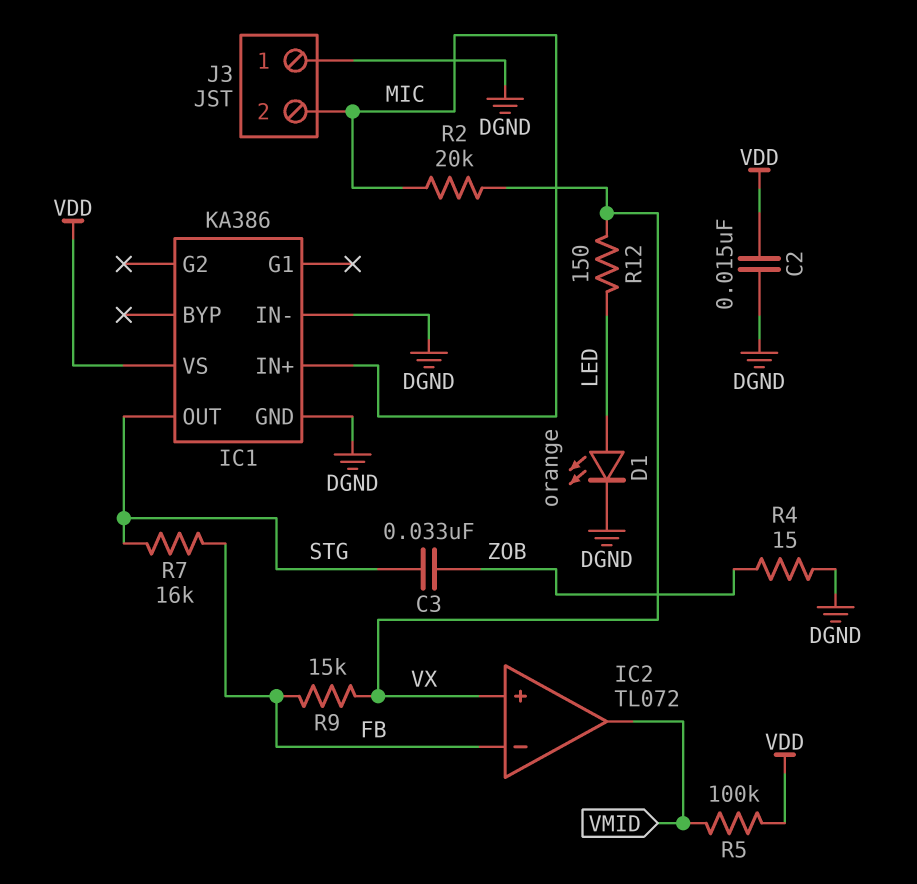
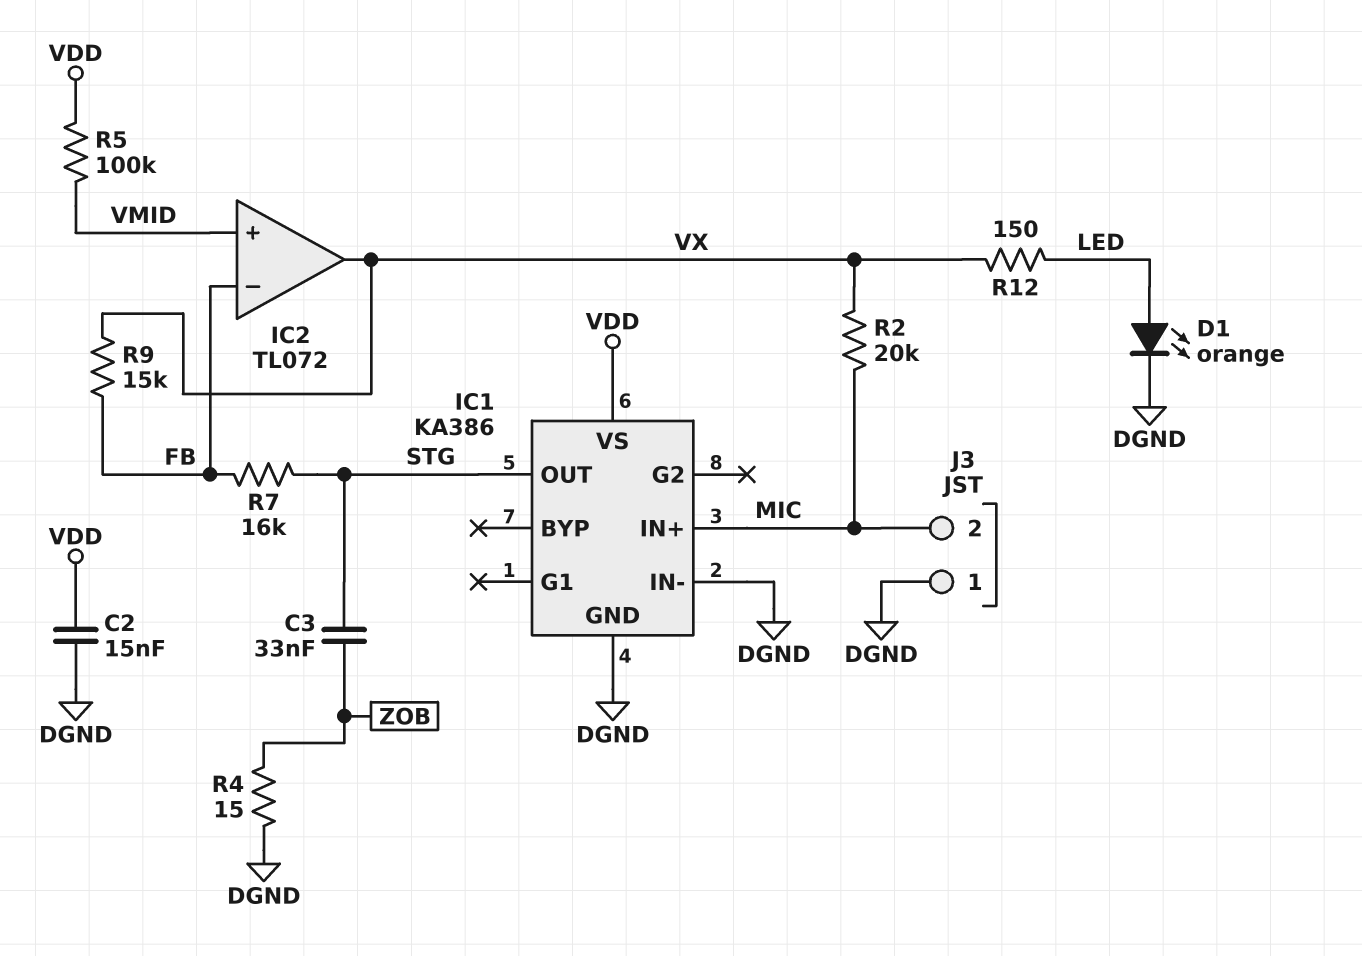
IC2 pin in+: VX -> VMID
IC2 pin out: VMID -> VX

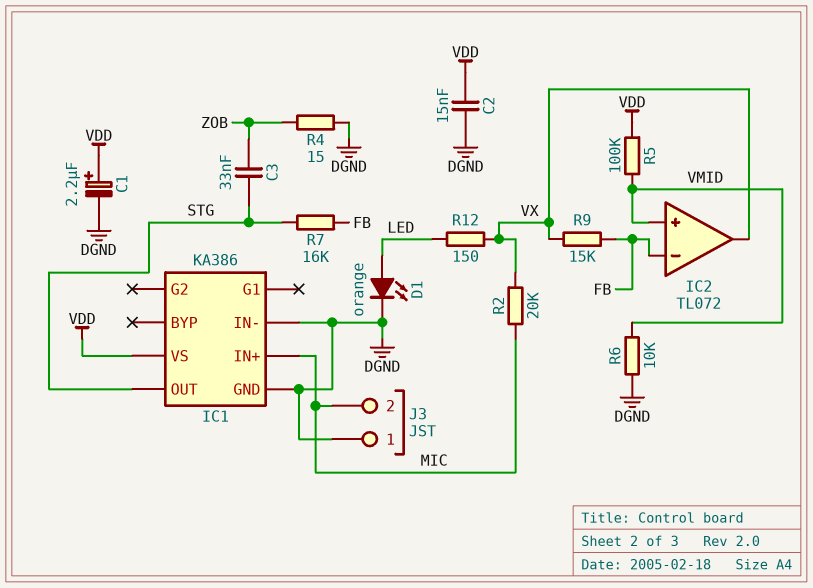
C1: none -> 2.2uF (plus VDD, minus DGND)
R6: none -> 10k (DGND, VMID)

